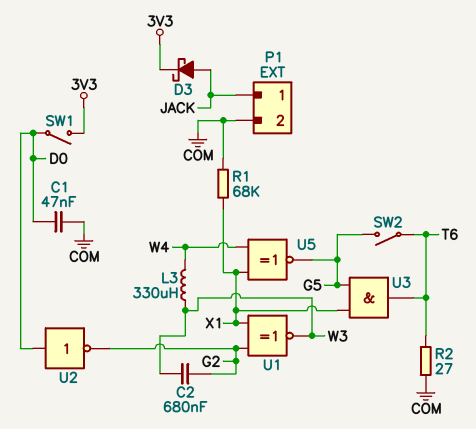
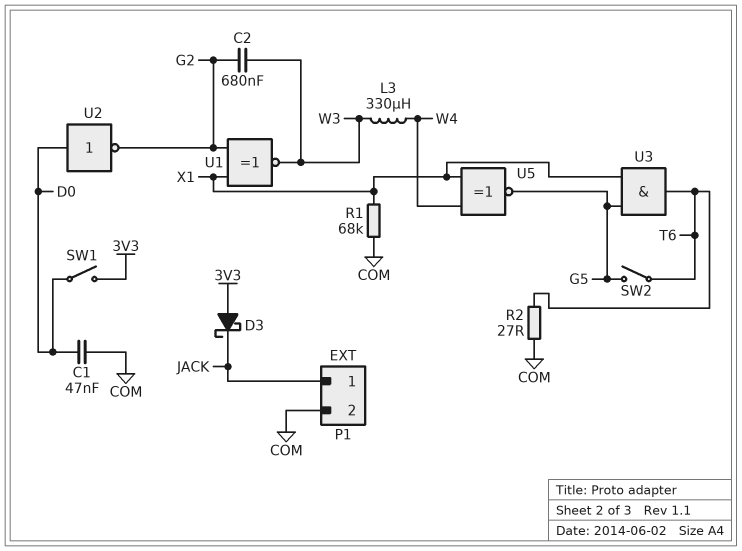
D3: schottky (A JACK, K 3V3) -> schottky (A 3V3, K JACK)

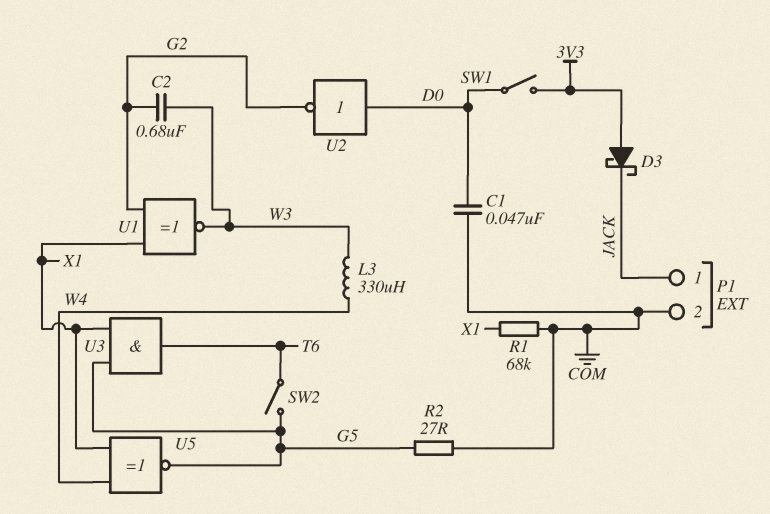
R2: 27 (COM, T6) -> 27 (COM, G5)

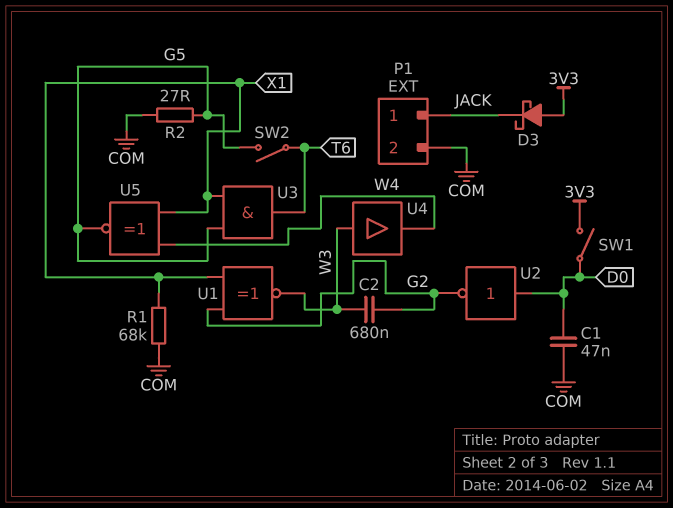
L3: 330uH (W3, W4) -> none
U4: none -> buffer (in W3, out W4)

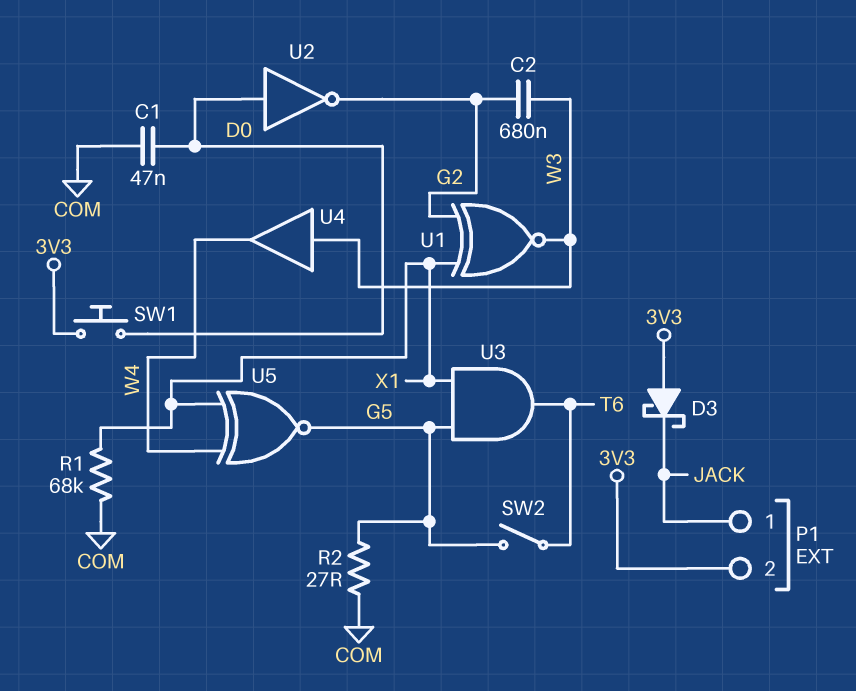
P1 pin 2: COM -> 3V3
SW1: switch (3V3, D0) -> button (3V3, D0)

